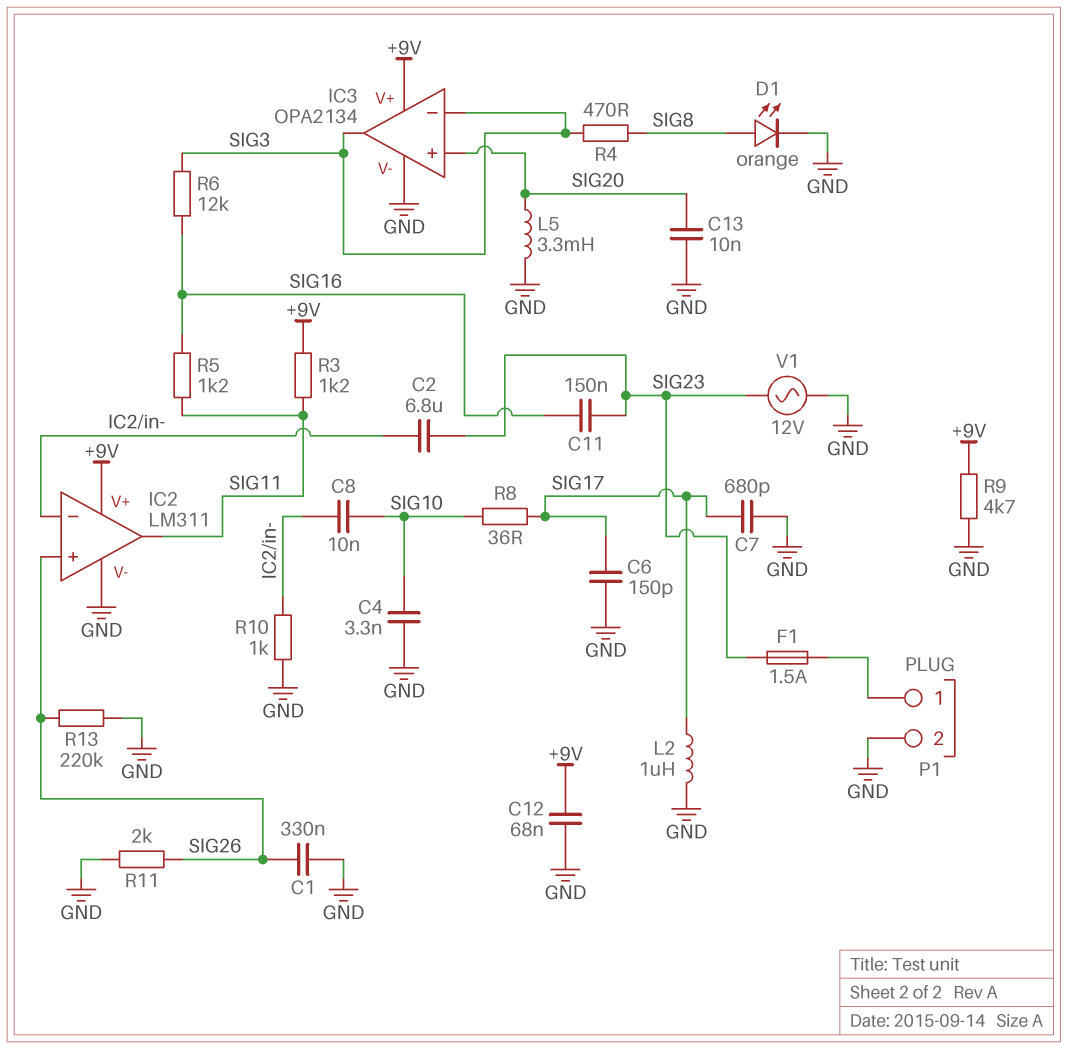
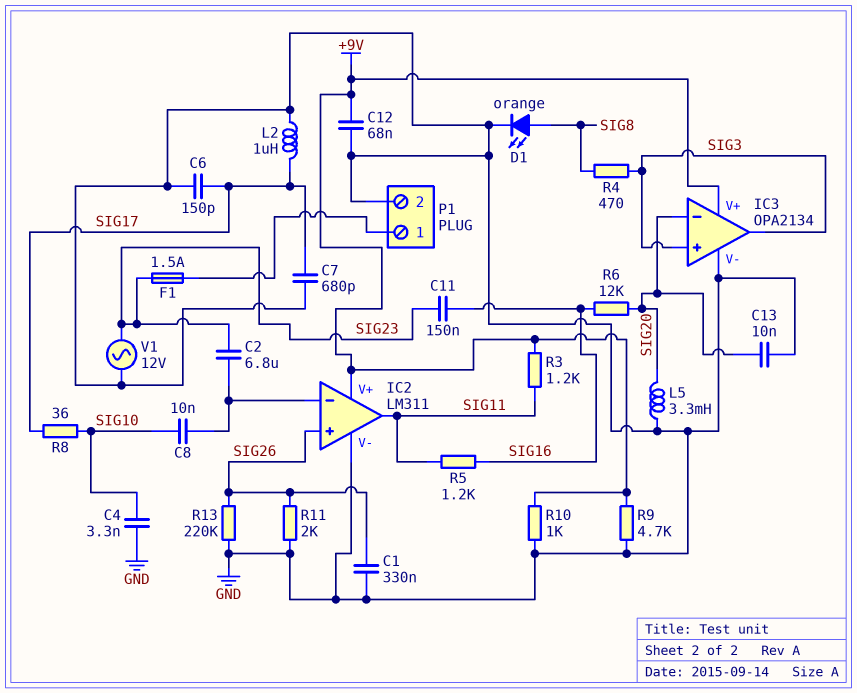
IC3 pin in+: SIG20 -> SIG3
IC3 pin in-: SIG3 -> SIG20
R6: 12k (SIG3, SIG16) -> 12k (SIG16, SIG20)
R10: 1k (GND, IC2/in-) -> 1k (+9V, GND)

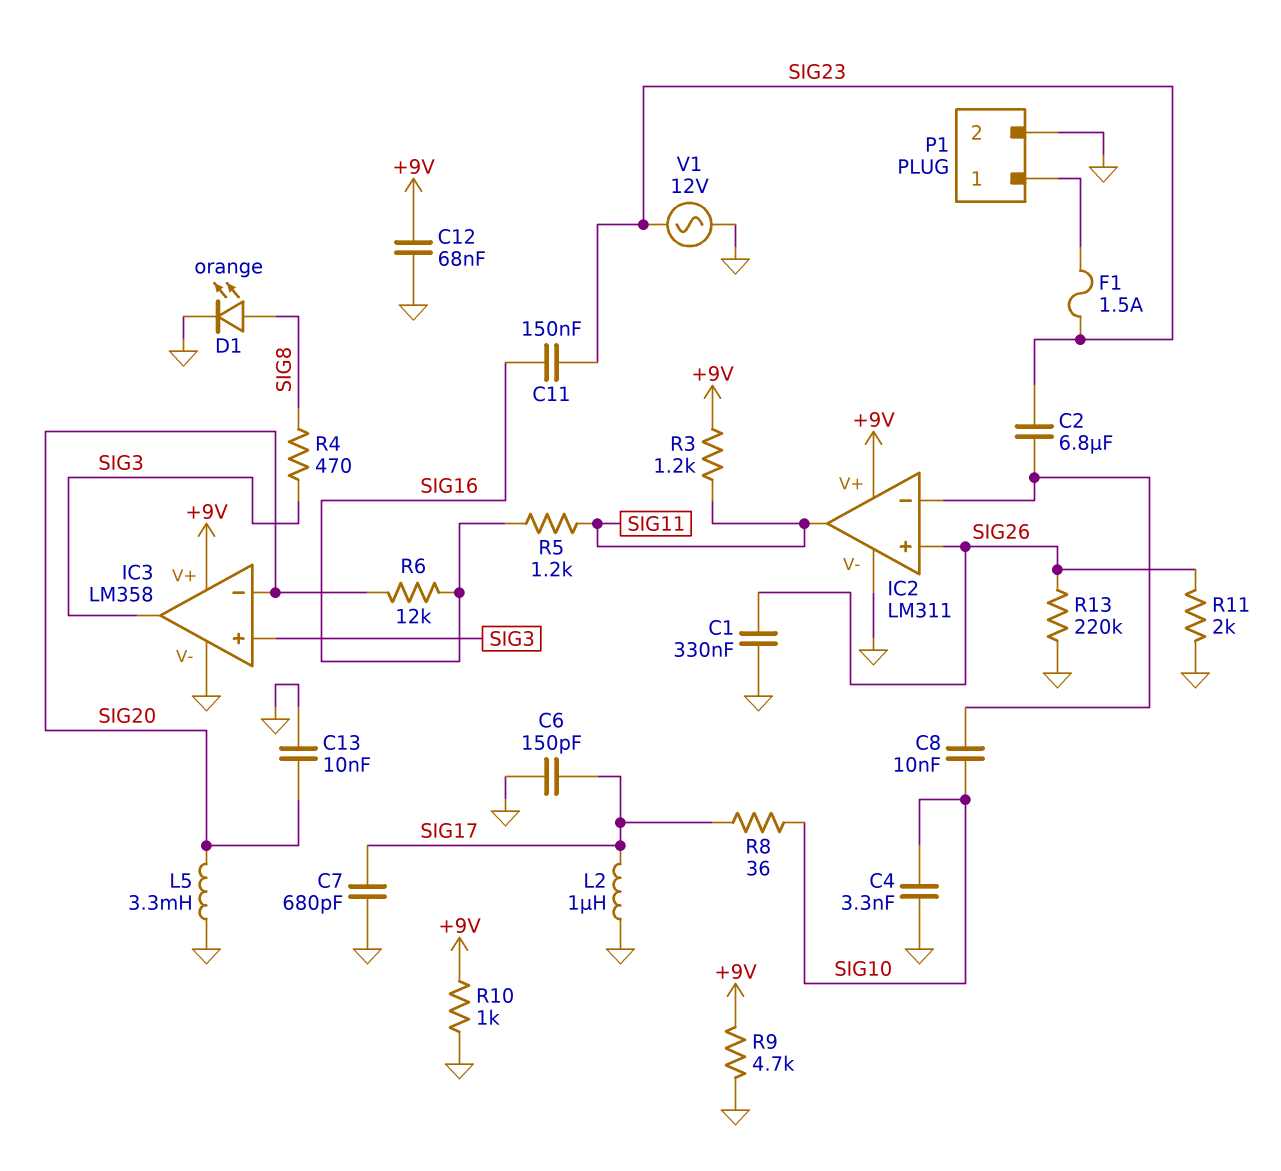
IC3: OPA2134 -> LM358

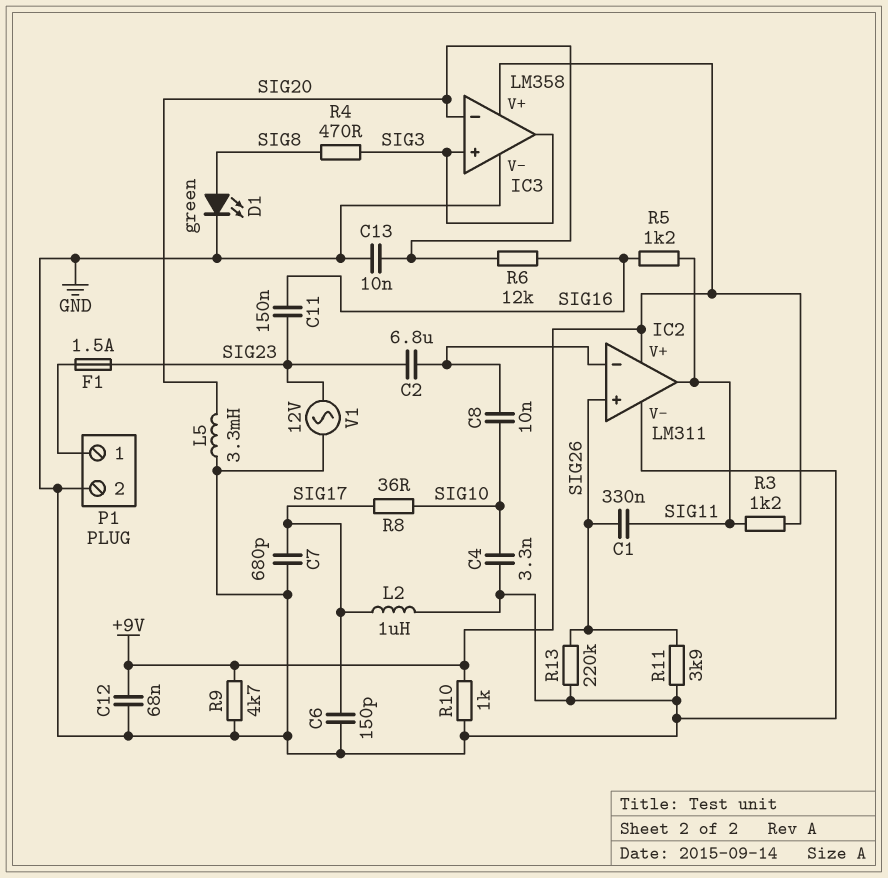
C1: 330nF (GND, SIG26) -> 330nF (SIG11, SIG26)
D1: LED orange (A SIG8, K GND) -> LED green (A SIG8, K GND)
R11: 2k (GND, SIG26) -> 3.9k (GND, SIG26)

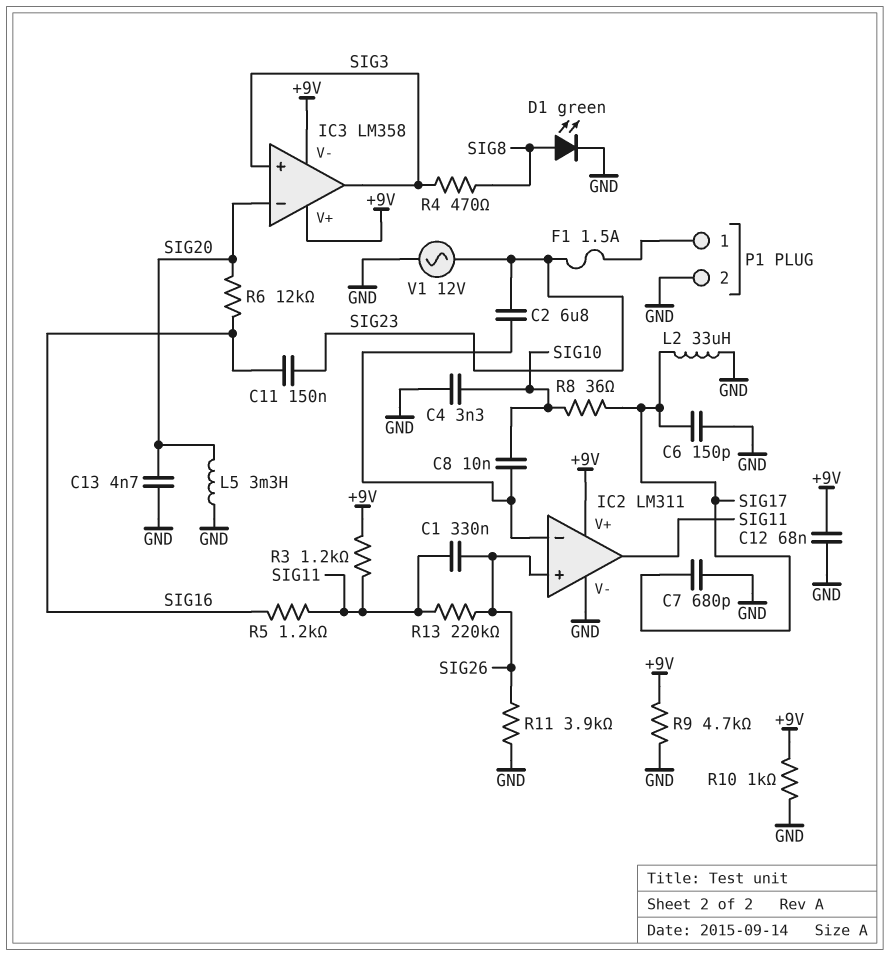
C13: 10nF (GND, SIG20) -> 4.7nF (GND, SIG20)
IC3 pin V-: GND -> +9V
L2: 1uH (GND, SIG17) -> 33uH (GND, SIG17)
R13: 220k (GND, SIG26) -> 220k (SIG11, SIG26)

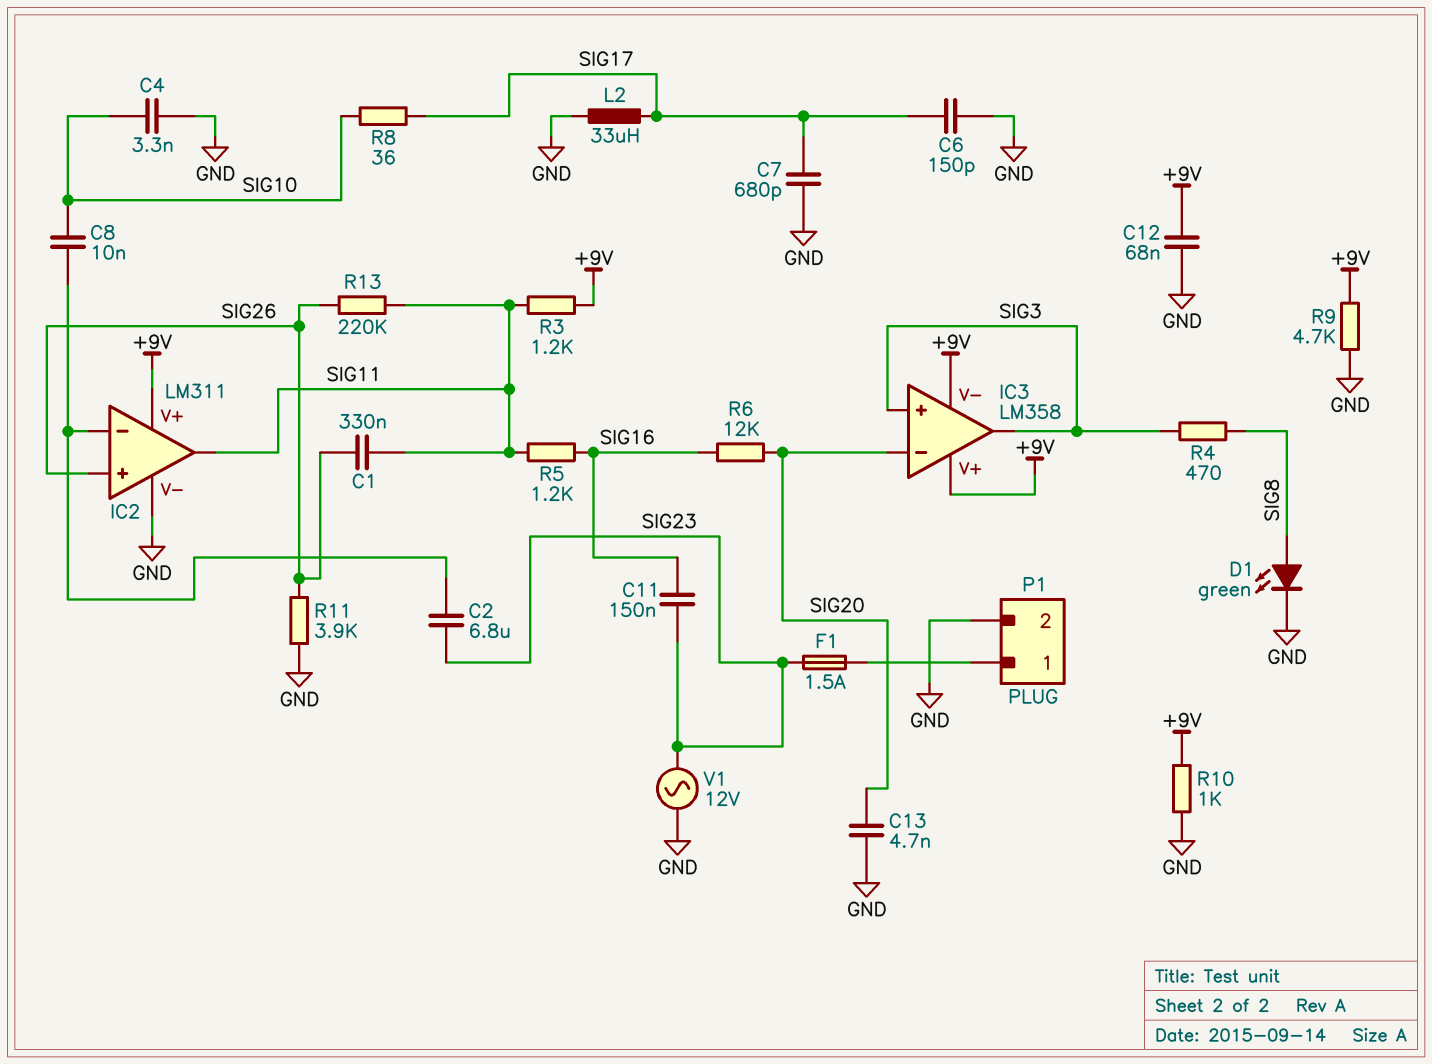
L5: 3.3mH (GND, SIG20) -> none

